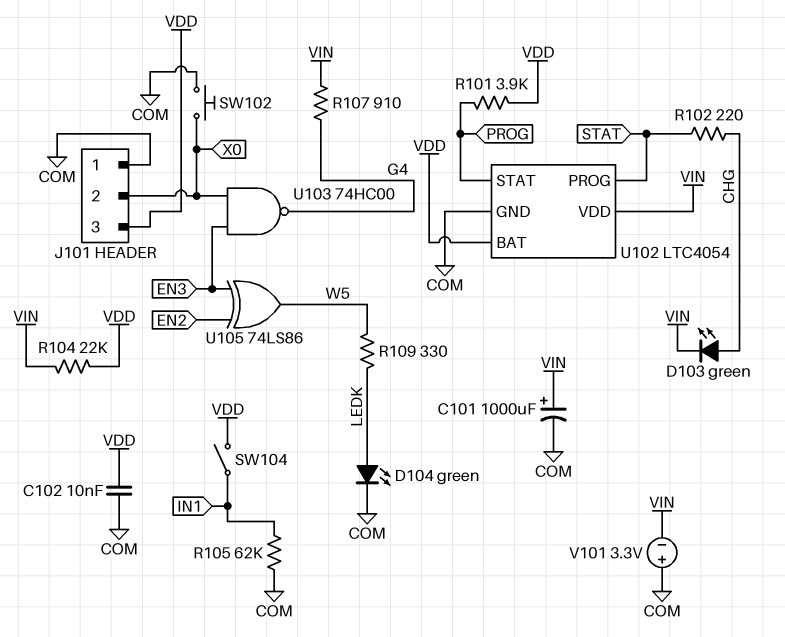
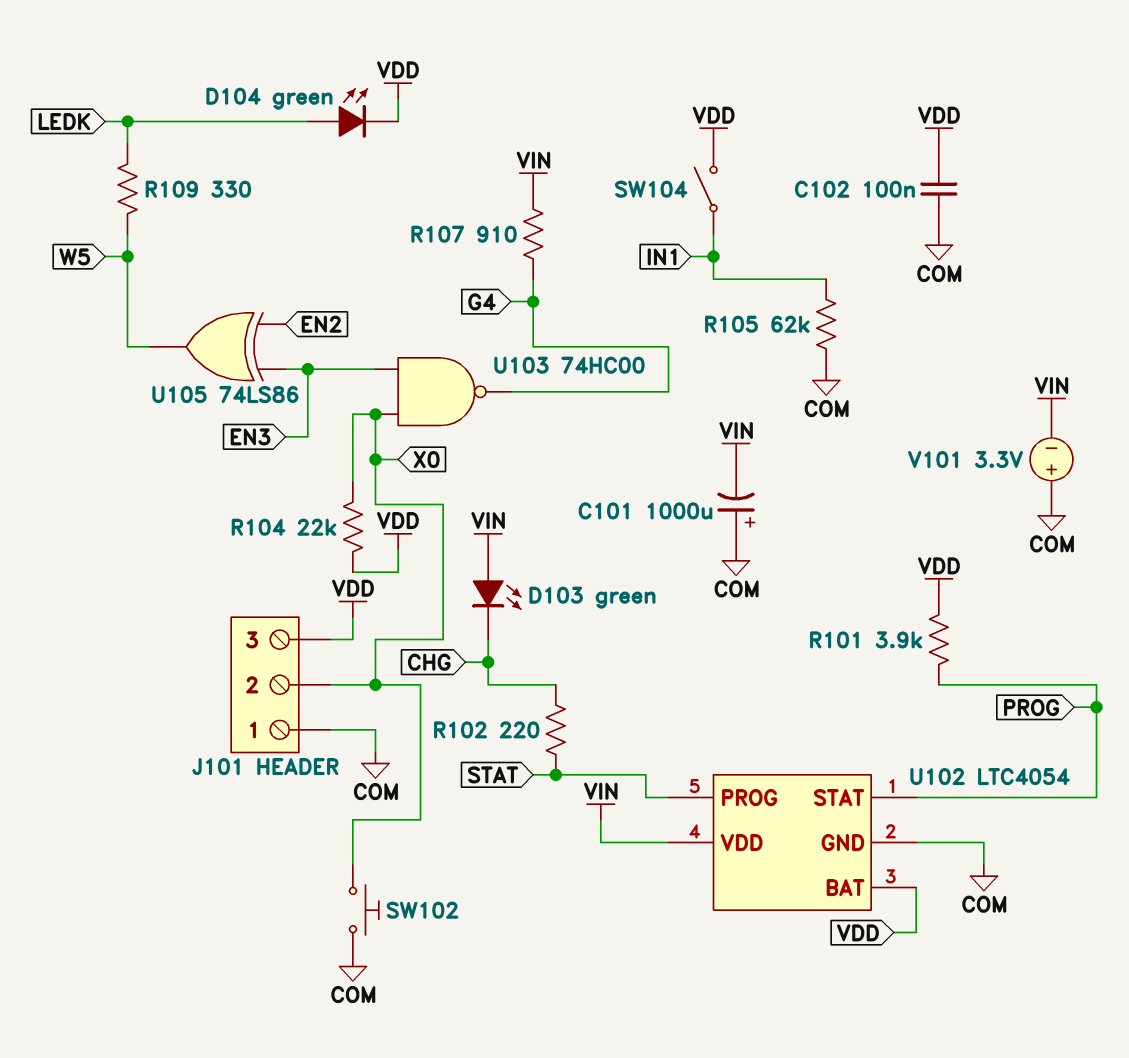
C101: 1000uF (plus VIN, minus COM) -> 1000uF (plus COM, minus VIN)
C102: 10nF (COM, VDD) -> 100nF (COM, VDD)
D103: LED green (A CHG, K VIN) -> LED green (A VIN, K CHG)
D104: LED green (A LEDK, K COM) -> LED green (A LEDK, K VDD)
R104: 22k (VDD, VIN) -> 22k (VDD, X0)

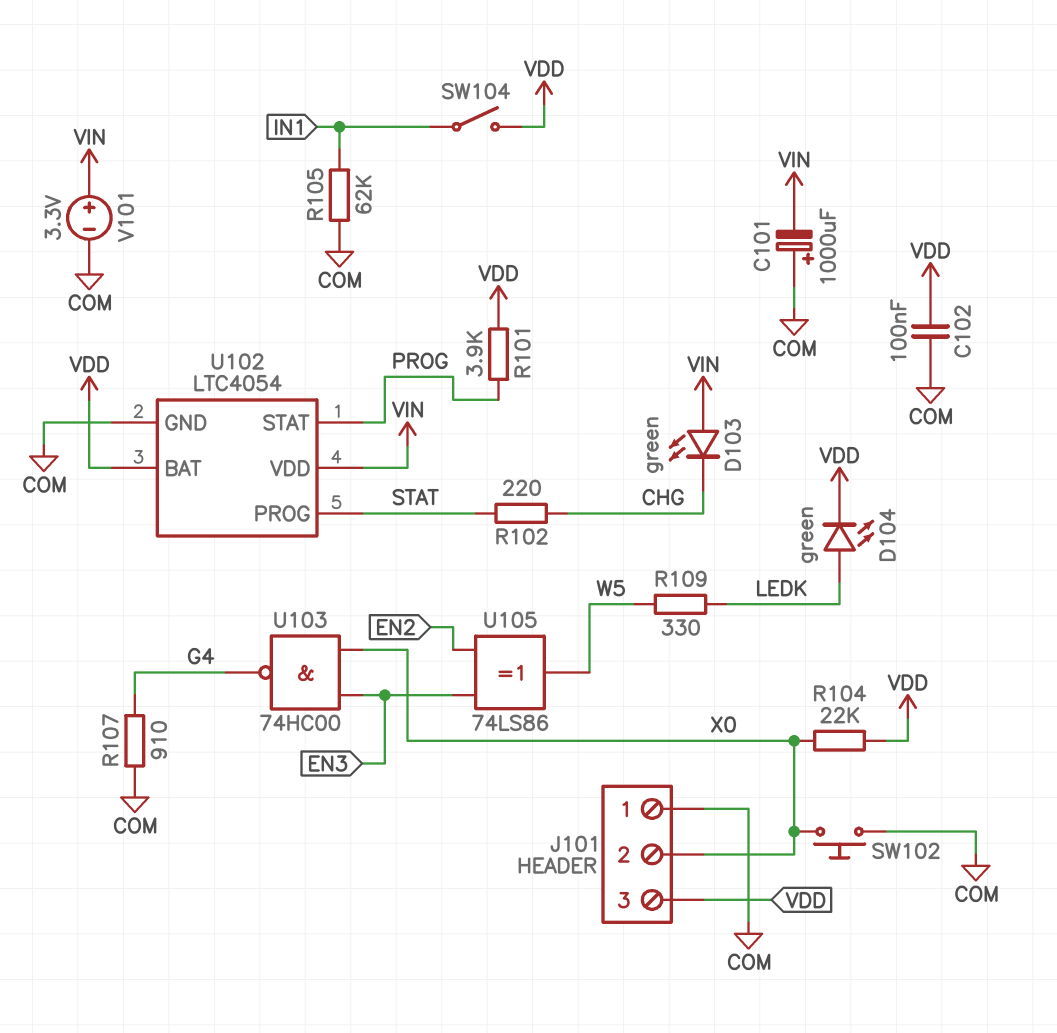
R107: 910 (G4, VIN) -> 910 (COM, G4)
V101: 3.3V (plus COM, minus VIN) -> 3.3V (plus VIN, minus COM)

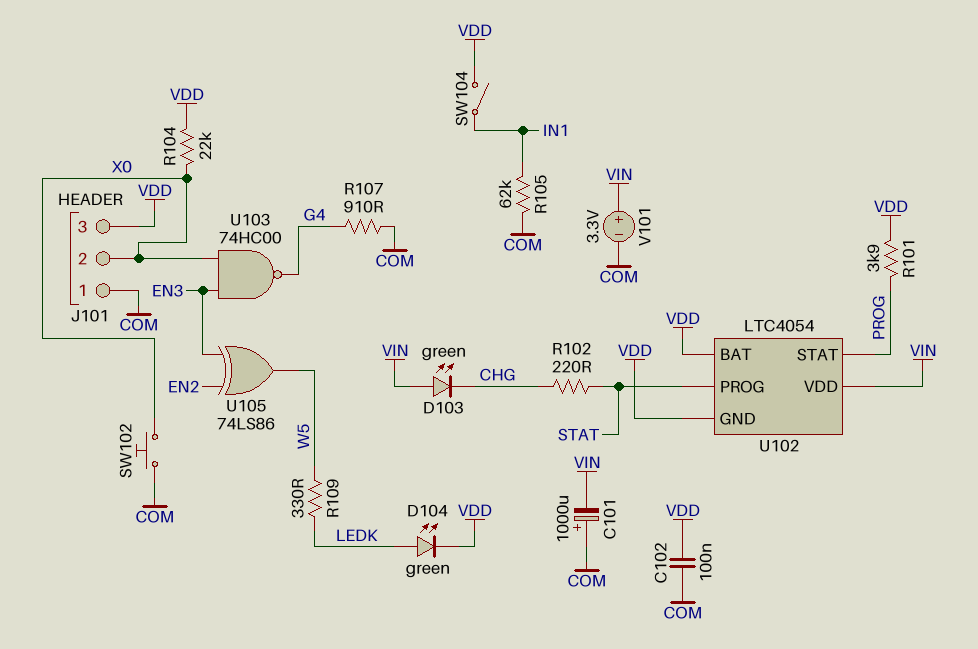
U102 pin GND: COM -> VDD

